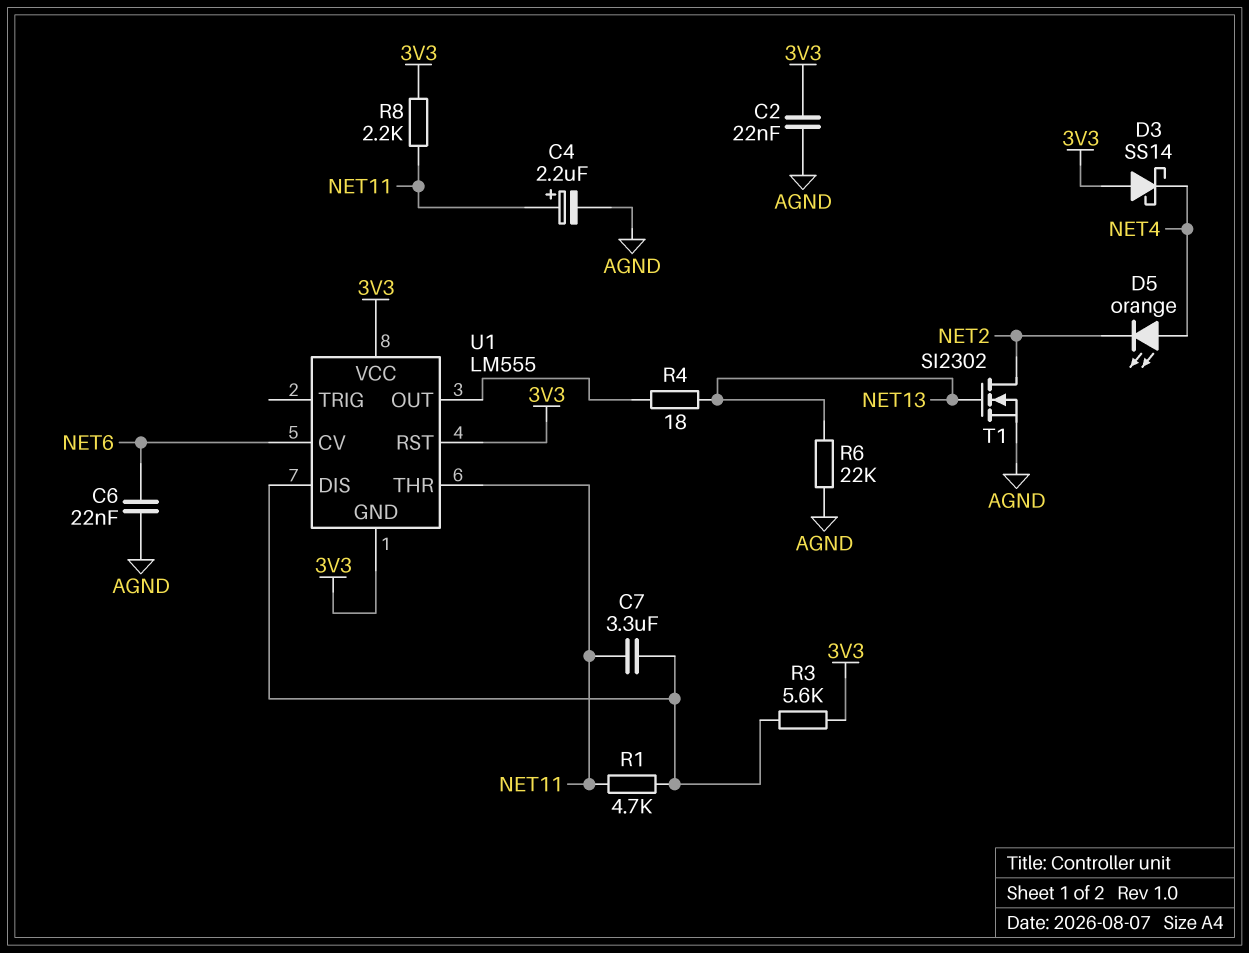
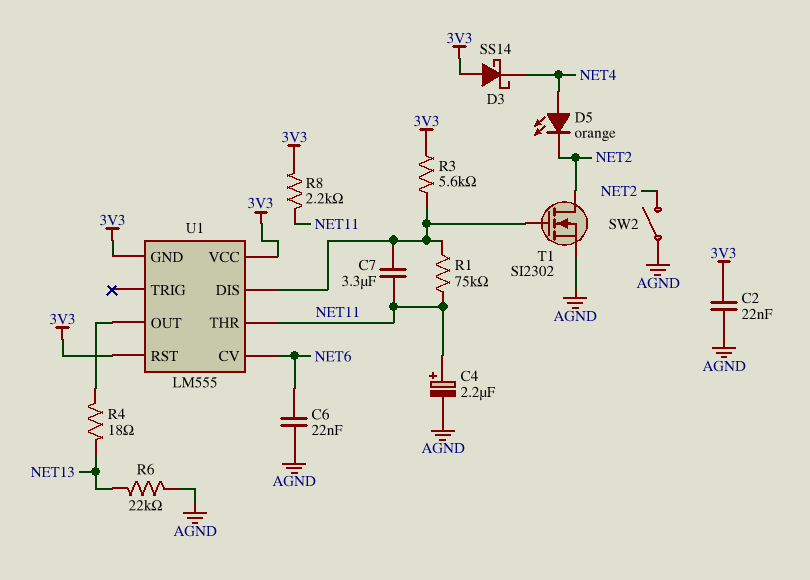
R1: 4.7k (NET11, U1/DIS) -> 75k (NET11, U1/DIS)
SW2: none -> switch (AGND, NET2)
T1: NMOS SI2302 (G NET13, D NET2, S AGND) -> NMOS SI2302 (G U1/DIS, D NET2, S AGND)

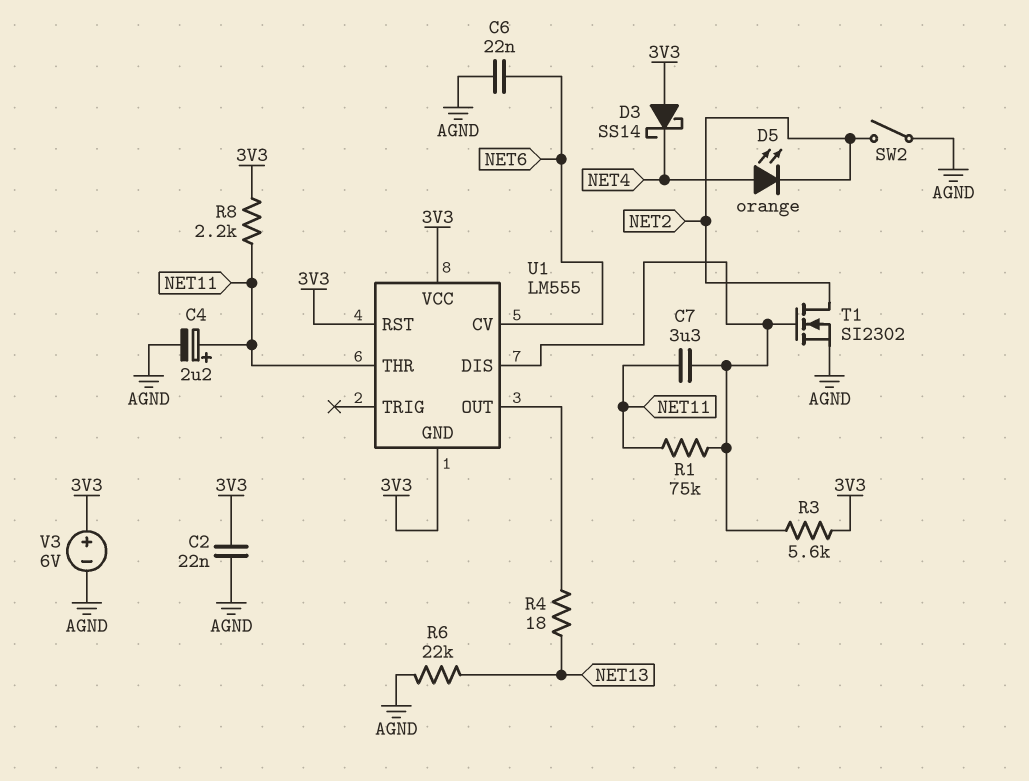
V3: none -> 6V (plus 3V3, minus AGND)

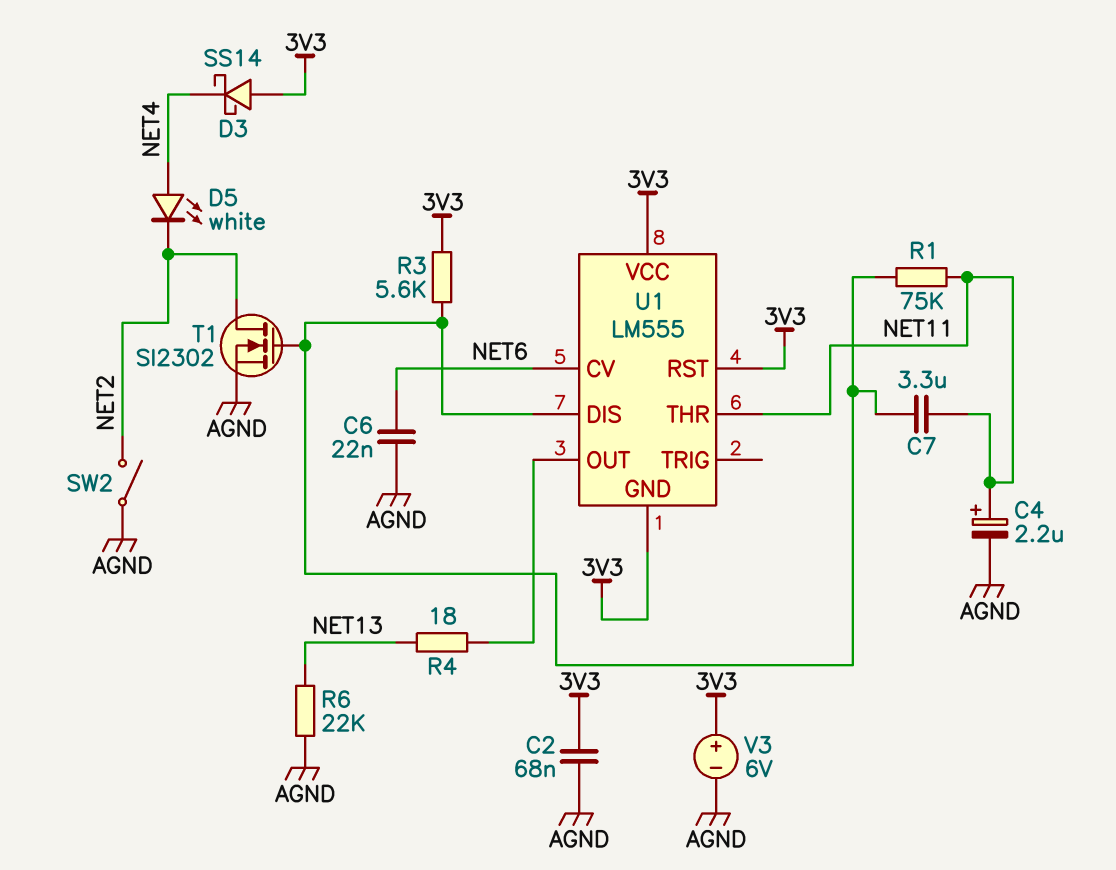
C2: 22nF (3V3, AGND) -> 68nF (3V3, AGND)
D5: LED orange (A NET4, K NET2) -> LED white (A NET4, K NET2)
R8: 2.2k (3V3, NET11) -> none

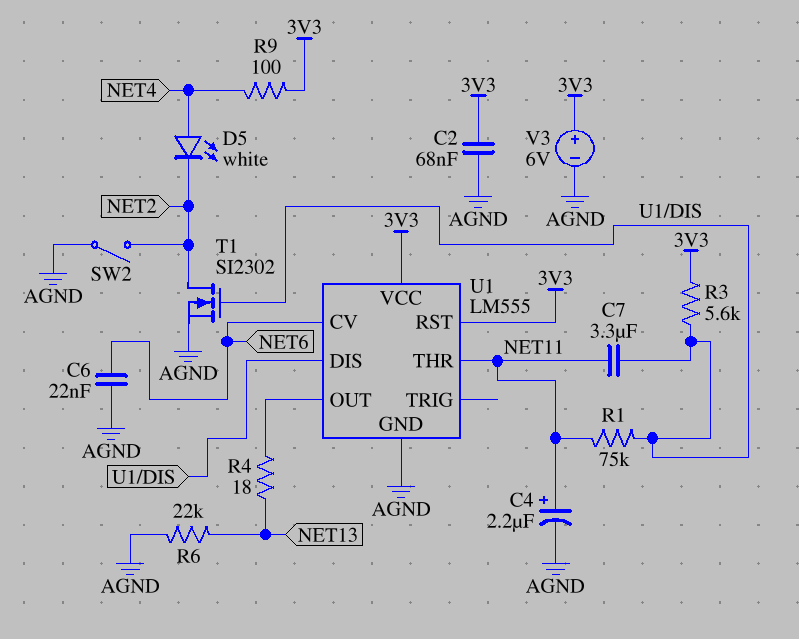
D3: schottky SS14 (A 3V3, K NET4) -> none
R9: none -> 100 (3V3, NET4)
U1 pin GND: 3V3 -> AGND

